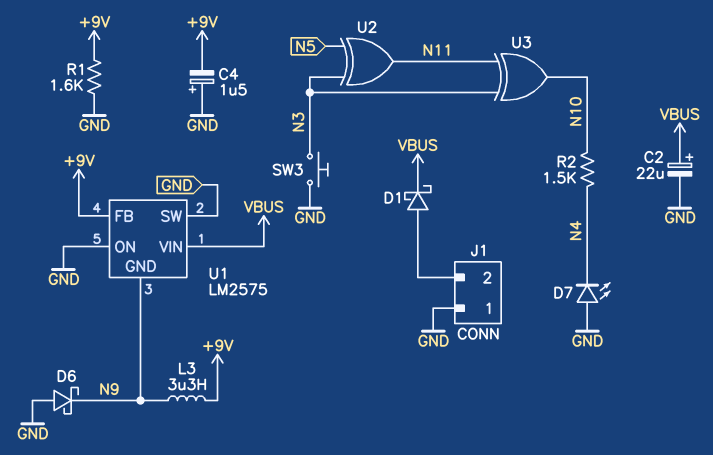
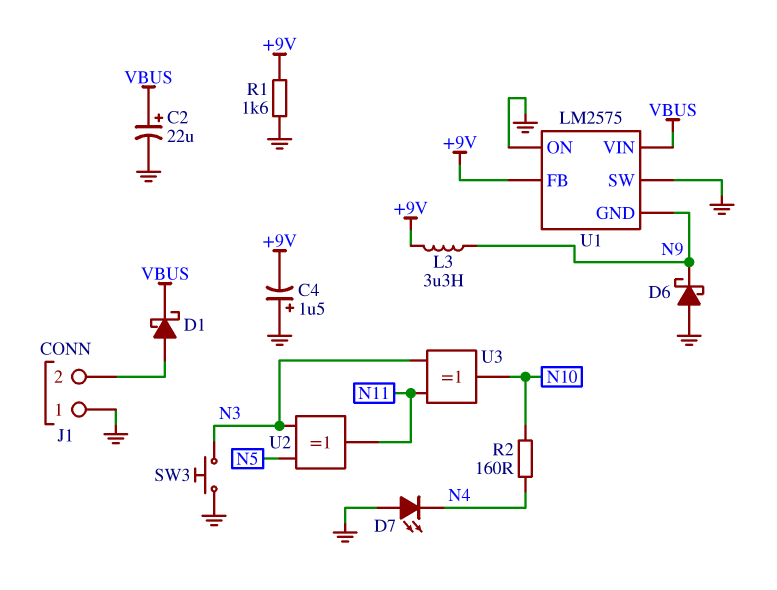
R2: 1.5k (N4, N10) -> 160 (N4, N10)

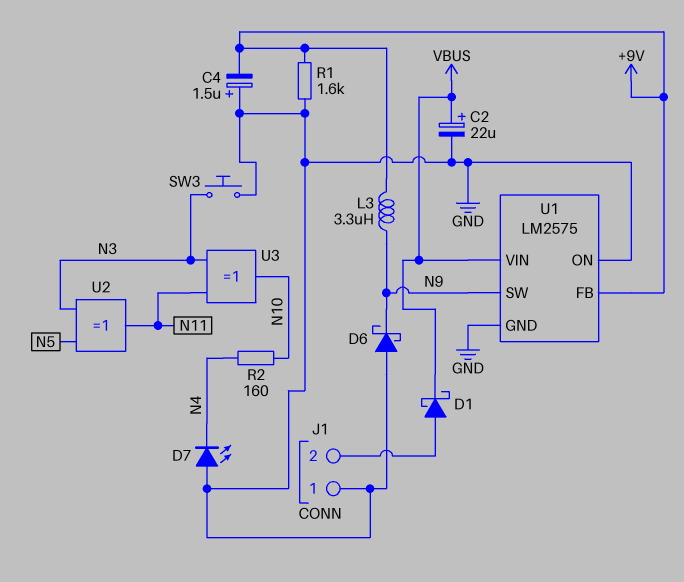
U1 pin GND: N9 -> GND
U1 pin SW: GND -> N9

